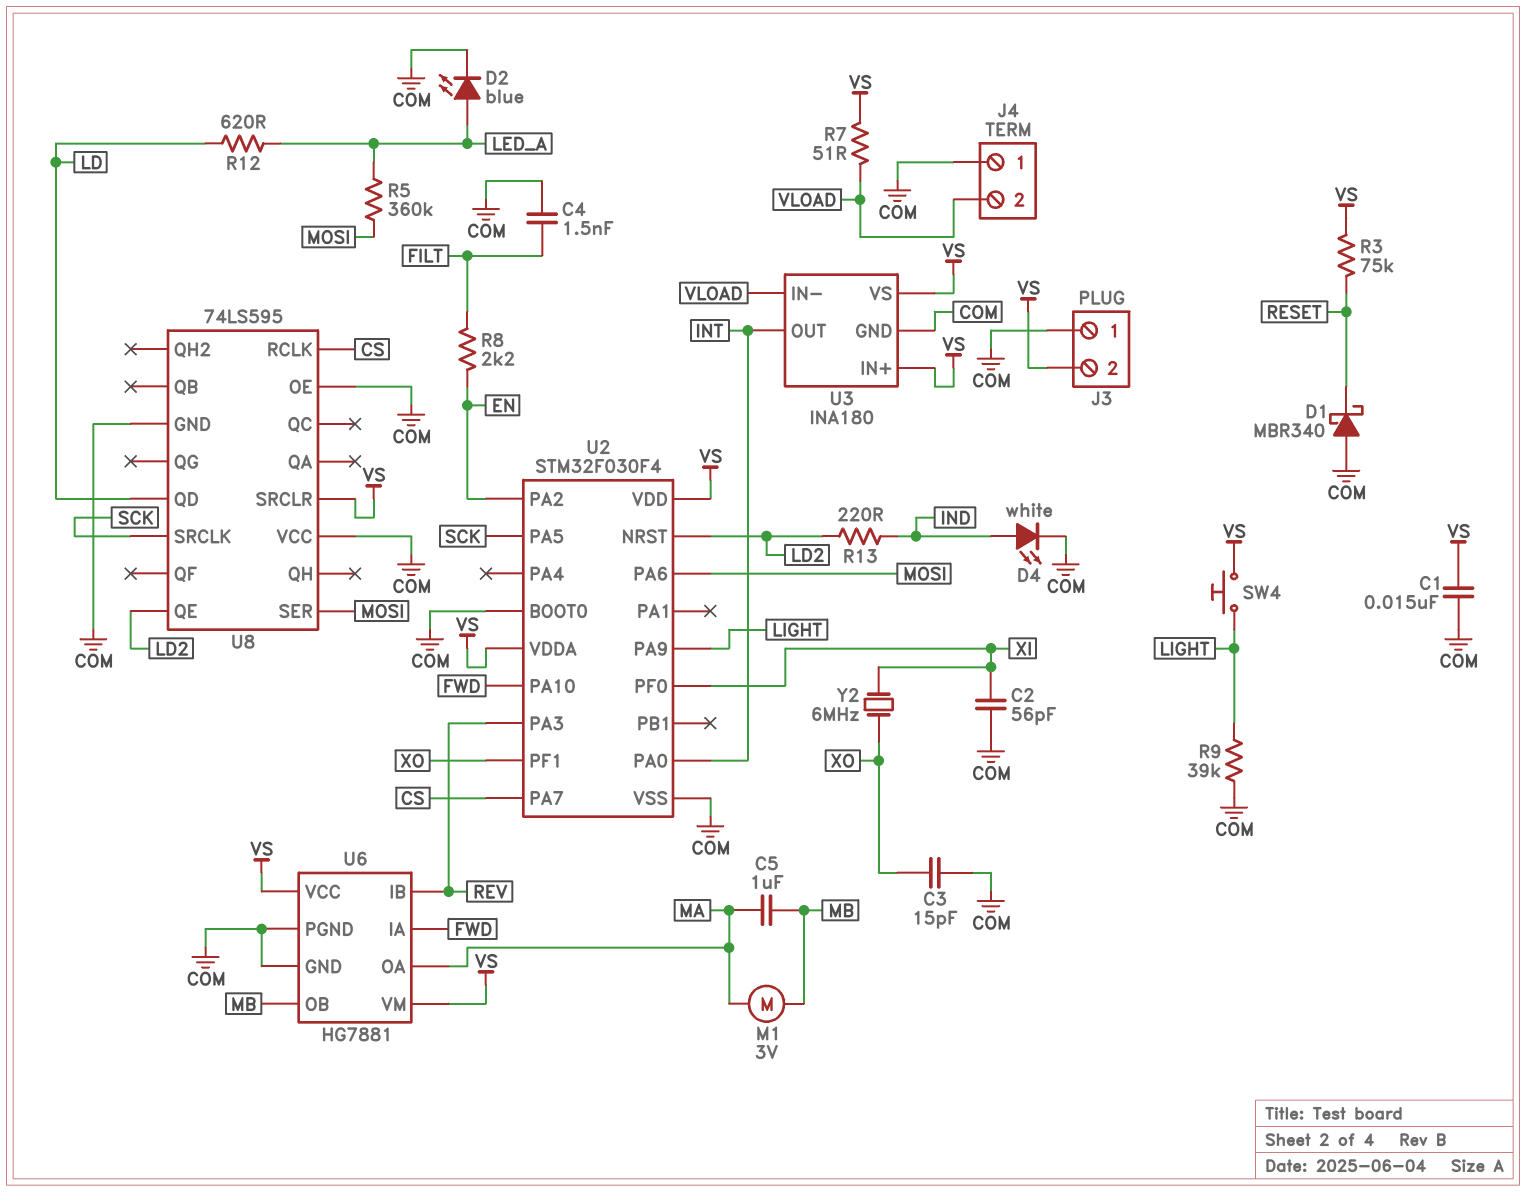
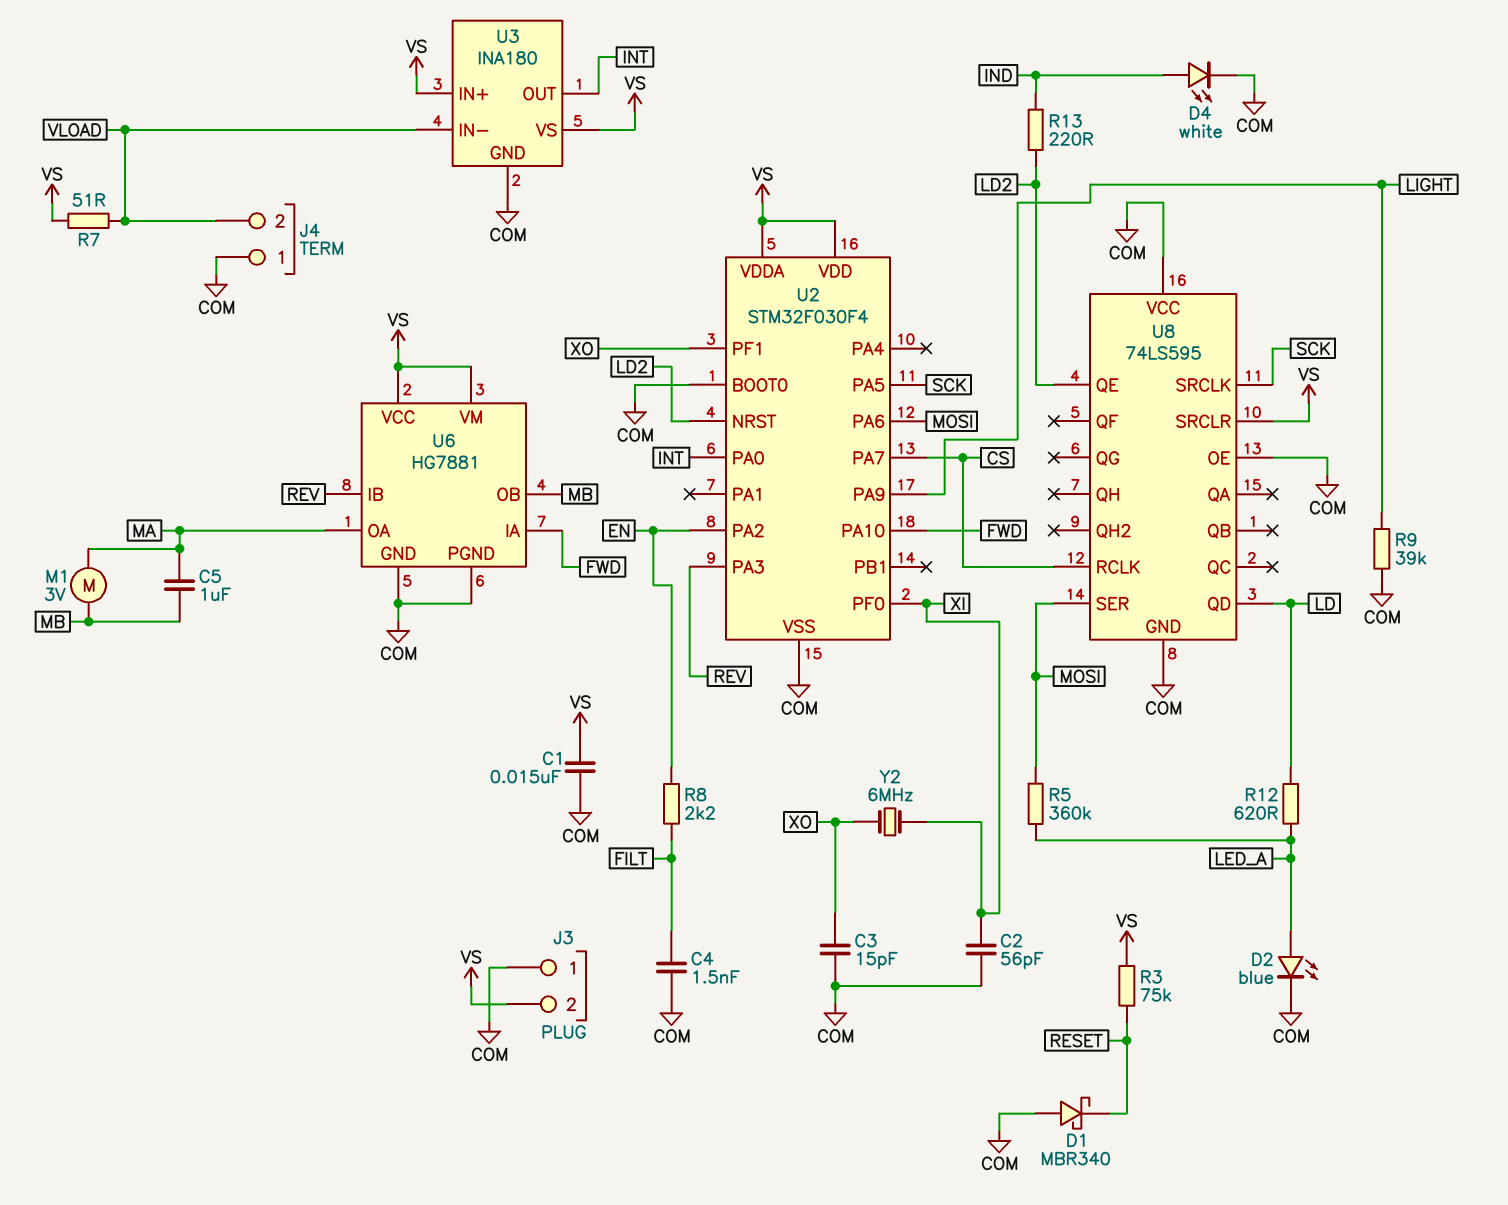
SW4: button (LIGHT, VS) -> none

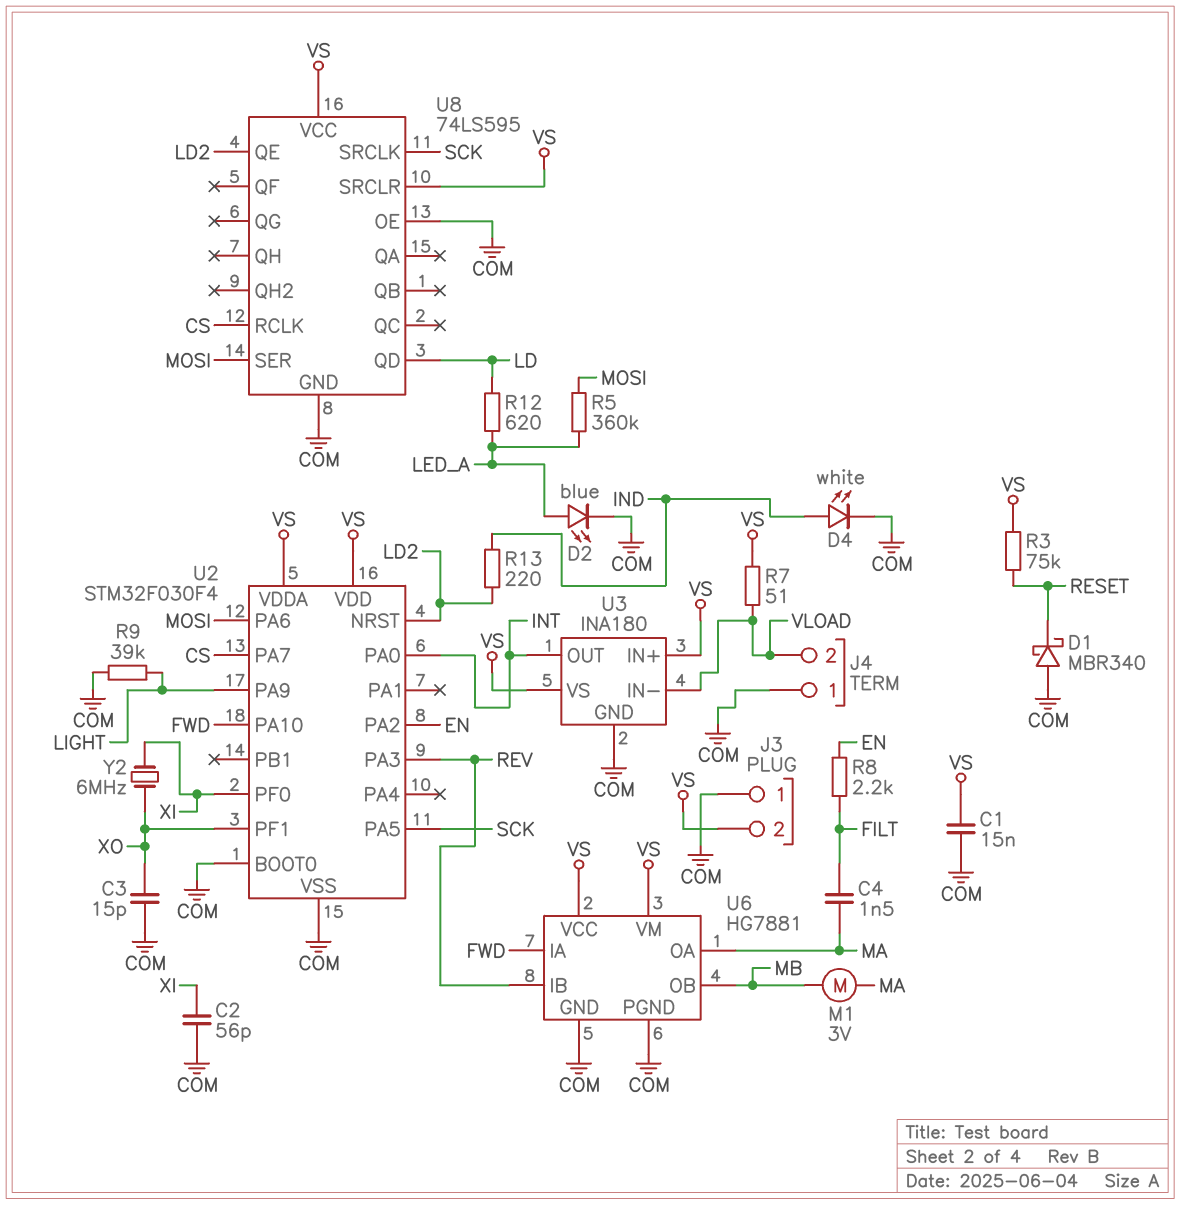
C4: 1.5nF (COM, FILT) -> 1.5nF (FILT, MA)
C5: 1uF (MA, MB) -> none
U8 pin VCC: COM -> VS

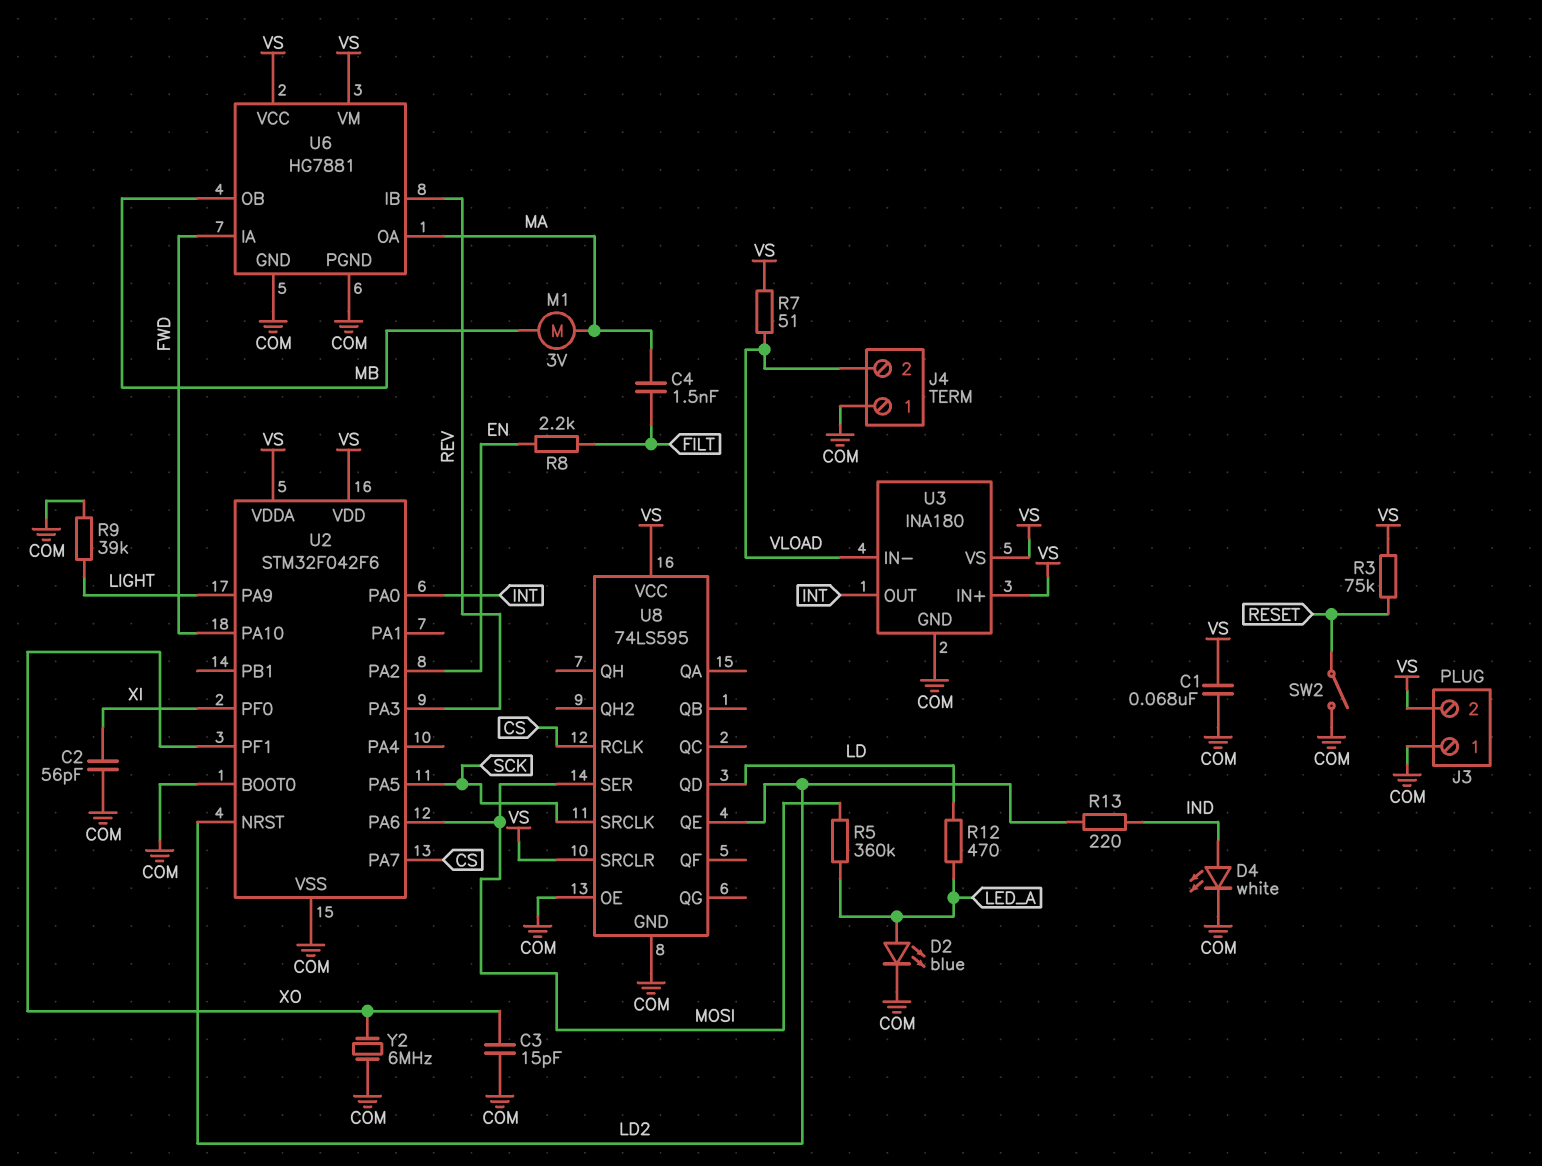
C1: 15nF (COM, VS) -> 68nF (COM, VS)
D1: schottky MBR340 (A COM, K RESET) -> none
R12: 620 (LD, LED_A) -> 470 (LD, LED_A)
SW2: none -> switch (COM, RESET)
U2: STM32F030F4 -> STM32F042F6
Y2: 6MHz (XI, XO) -> 6MHz (COM, XO)

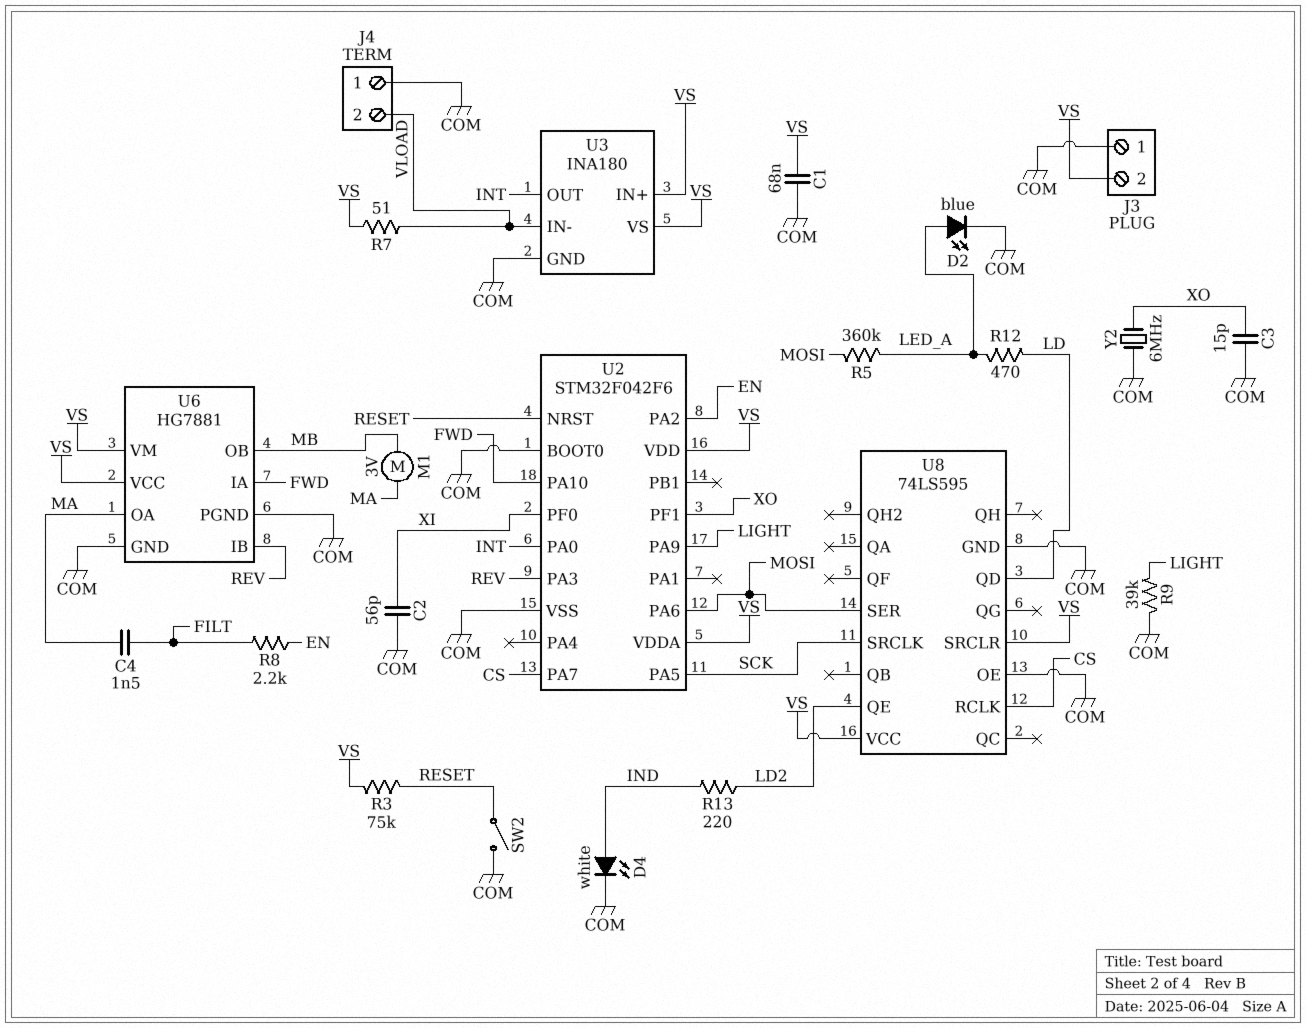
U2 pin NRST: LD2 -> RESET

